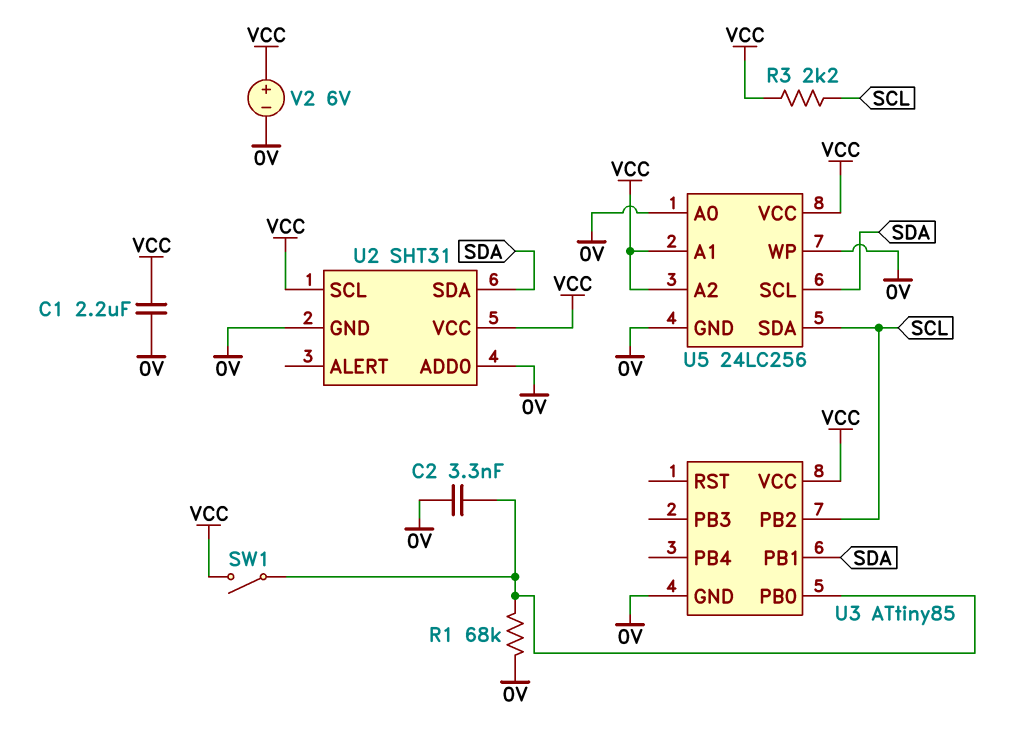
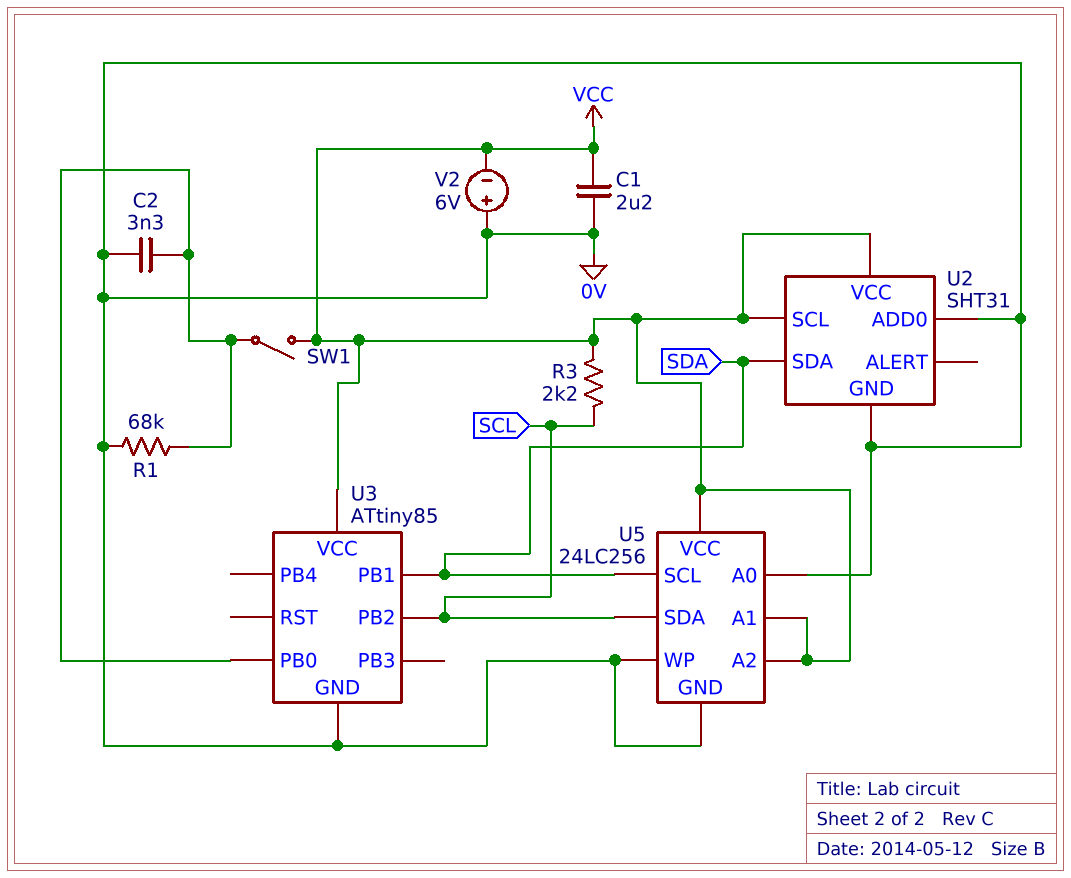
V2: 6V (plus VCC, minus 0V) -> 6V (plus 0V, minus VCC)

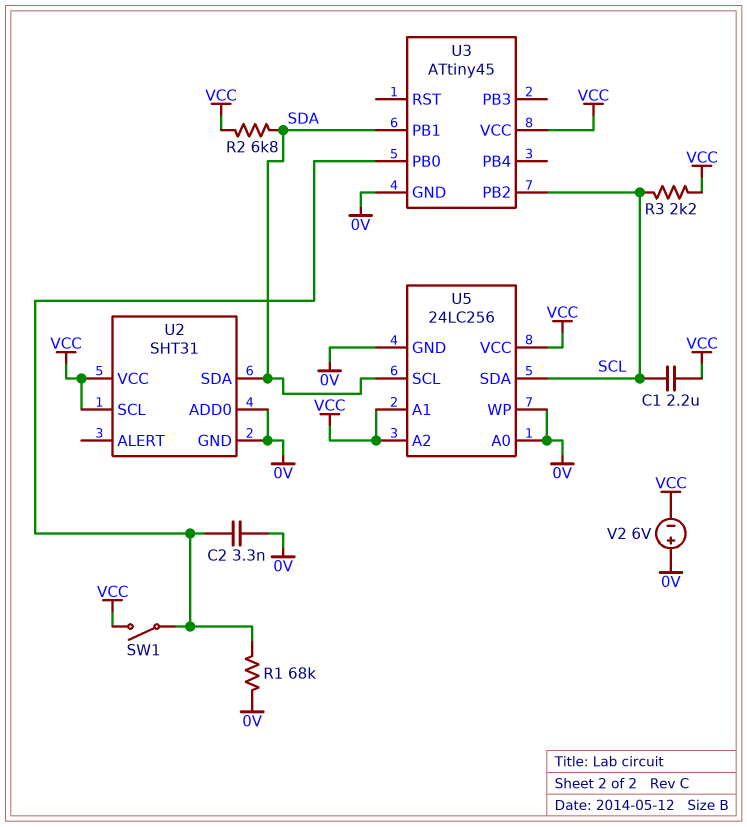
C1: 2.2uF (0V, VCC) -> 2.2uF (SCL, VCC)
R2: none -> 6.8k (SDA, VCC)
U3: ATtiny85 -> ATtiny45

